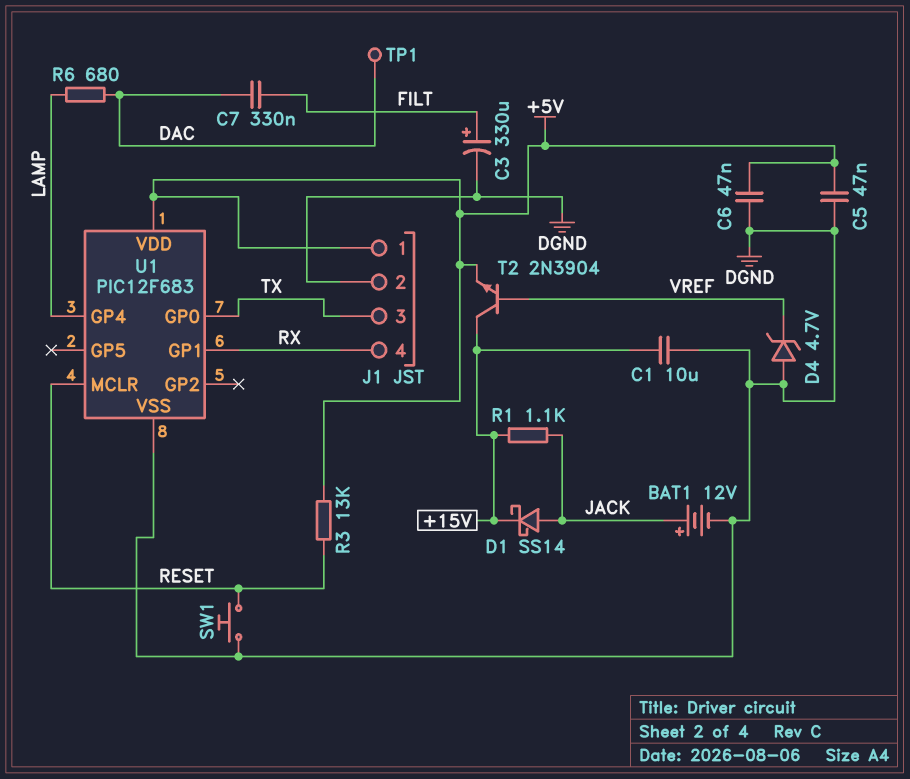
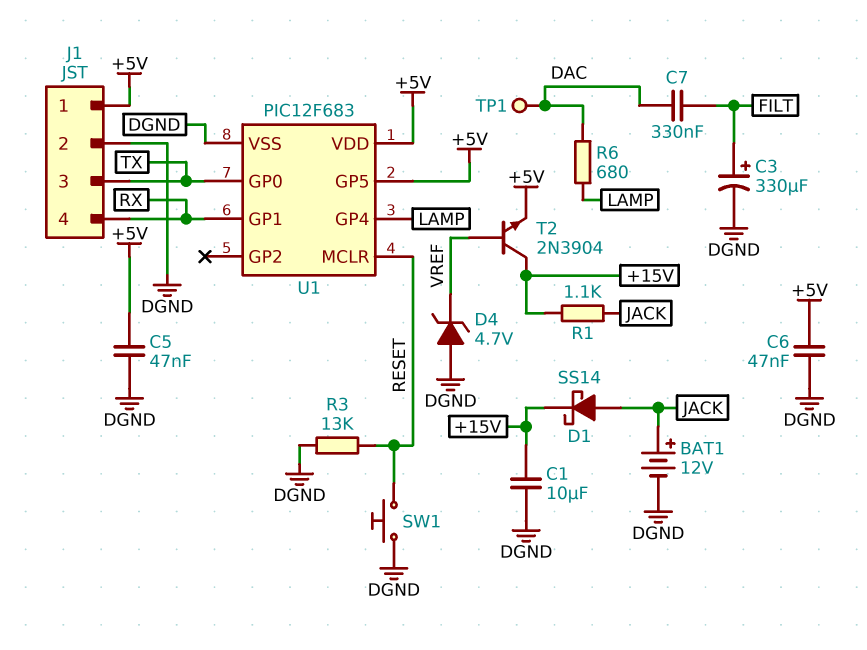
R3: 13k (+5V, RESET) -> 13k (DGND, RESET)
U1 pin GP5: none -> +5V

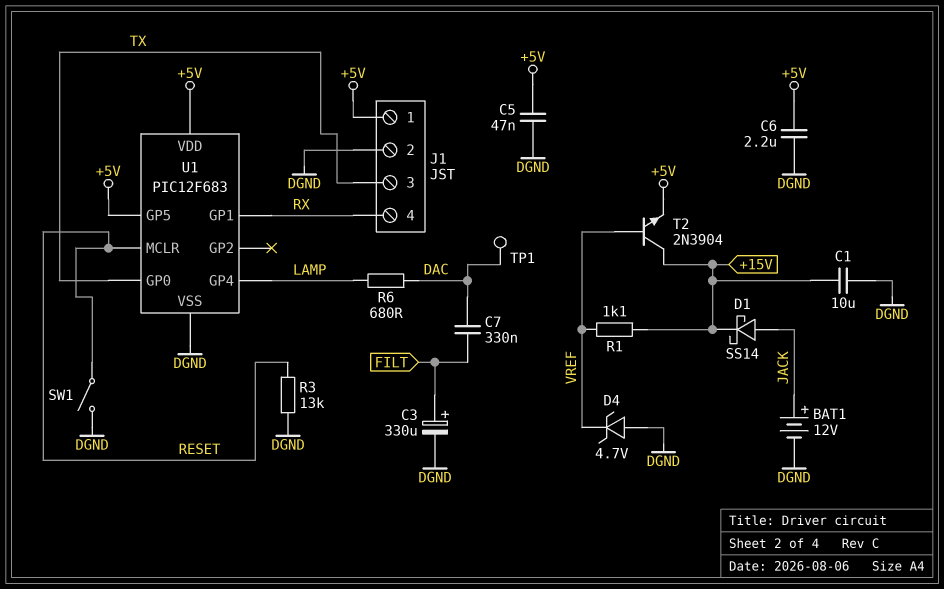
C6: 47nF (+5V, DGND) -> 2.2uF (+5V, DGND)
R1: 1.1k (+15V, JACK) -> 1.1k (+15V, VREF)
SW1: button (DGND, RESET) -> switch (DGND, RESET)

